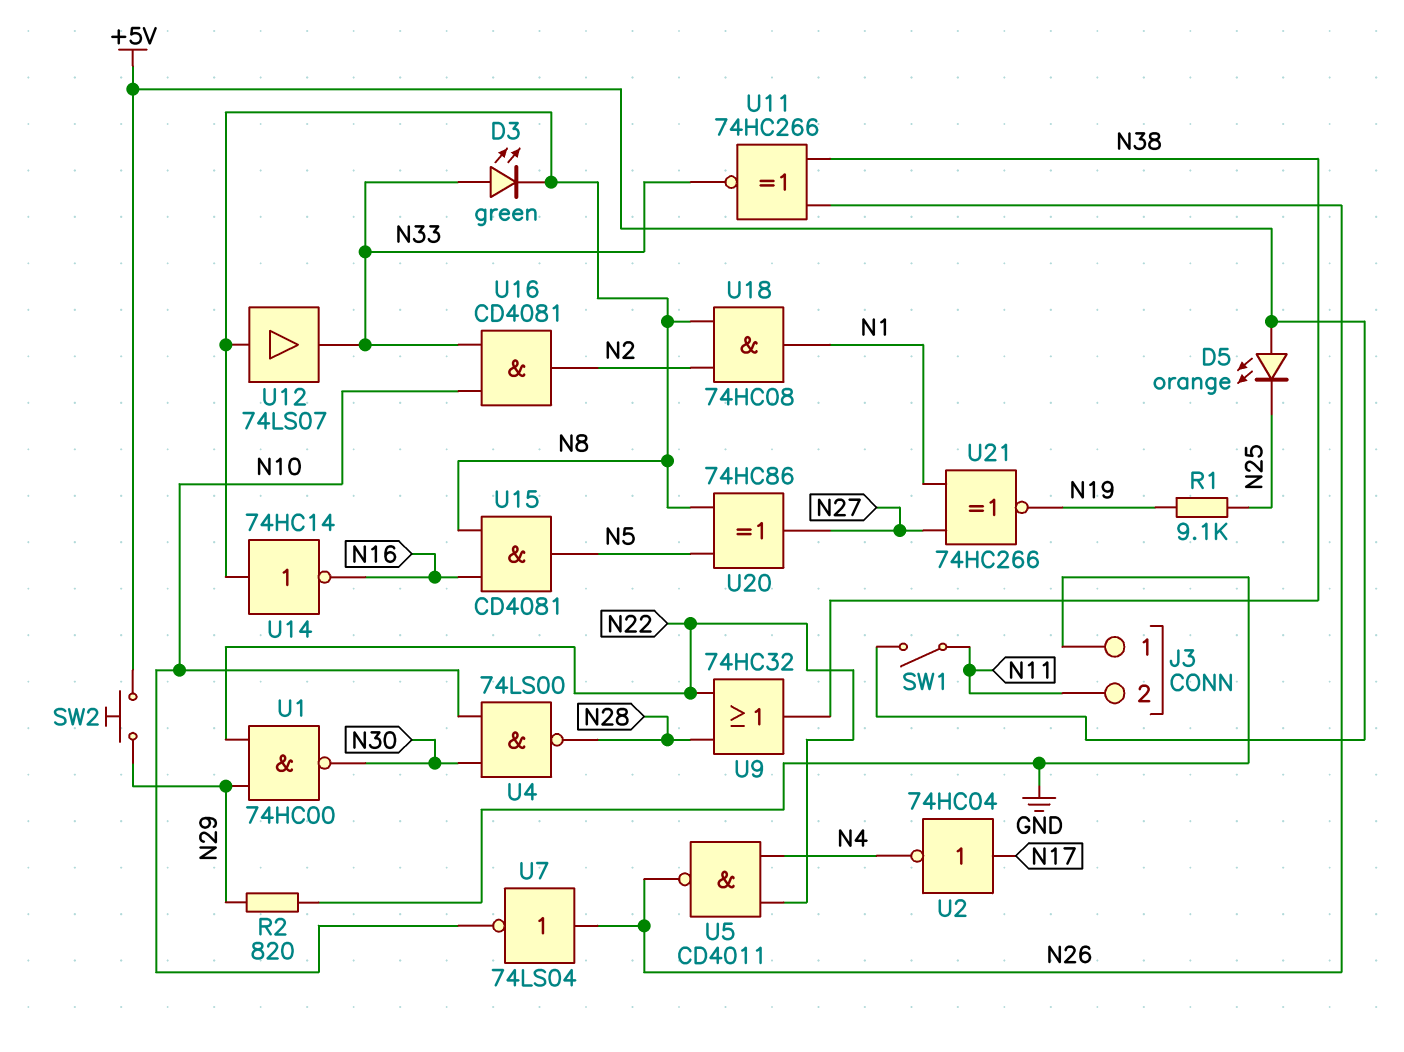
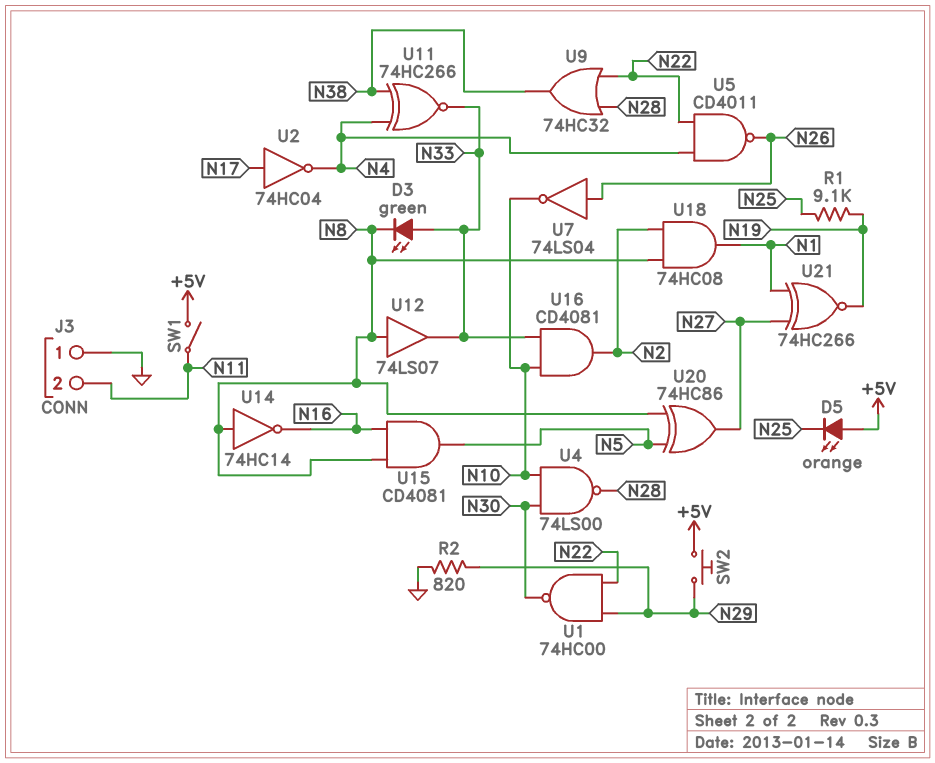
U11: XNOR 74HC266 (in N26, in N38, out N33) -> XNOR 74HC266 (in N4, in N38, out N33)

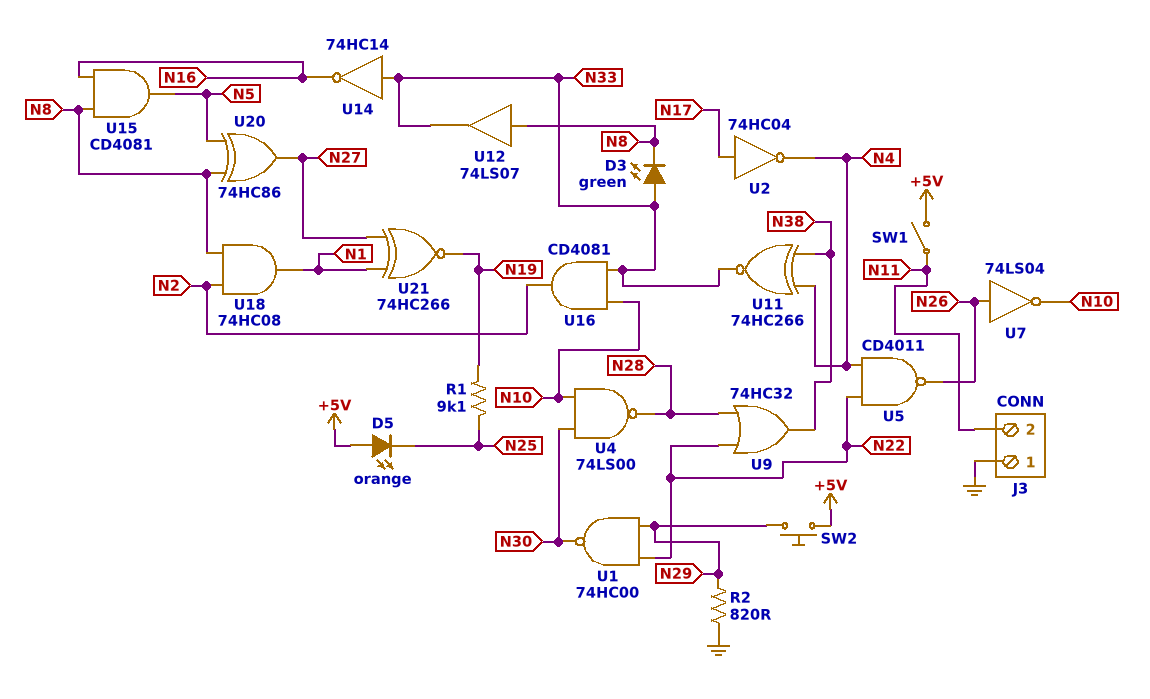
U14: NOT 74HC14 (in N8, out N16) -> NOT 74HC14 (in N33, out N16)

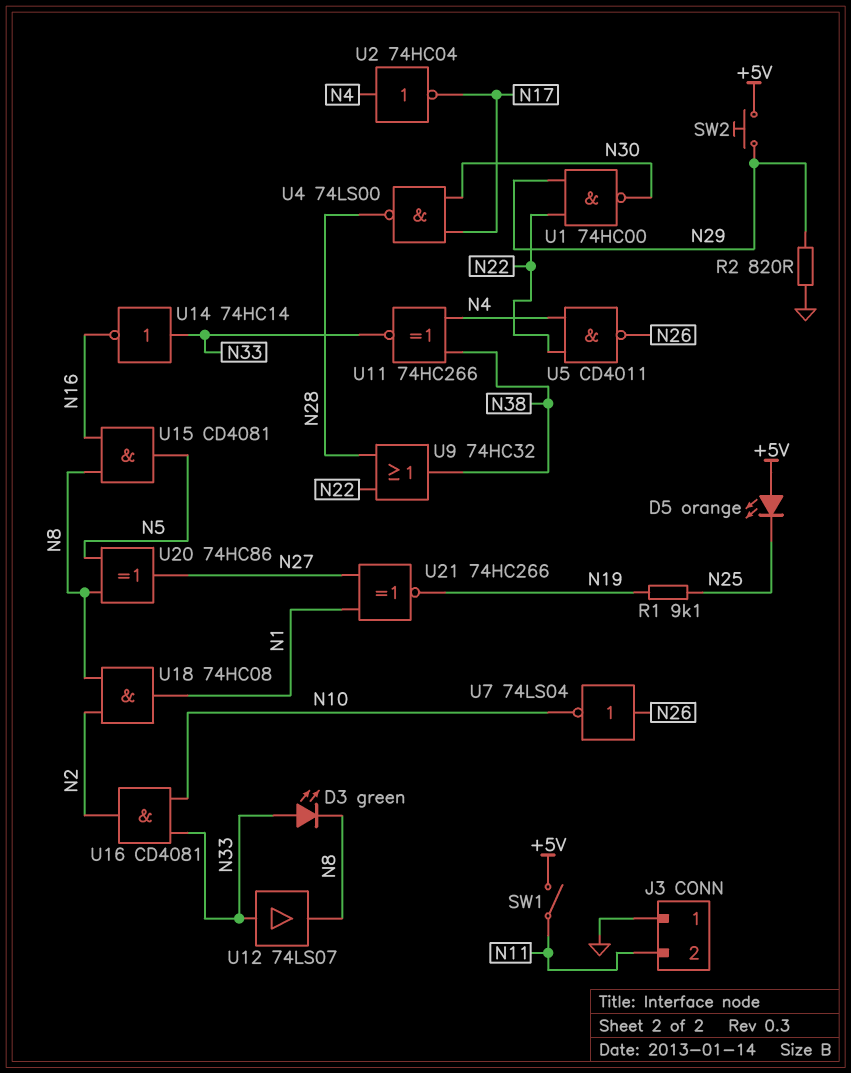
U2: NOT 74HC04 (in N17, out N4) -> NOT 74HC04 (in N4, out N17)
U4: NAND 74LS00 (in N10, in N30, out N28) -> NAND 74LS00 (in N17, in N30, out N28)
U12: buffer 74LS07 (in N8, out N33) -> buffer 74LS07 (in N33, out N8)

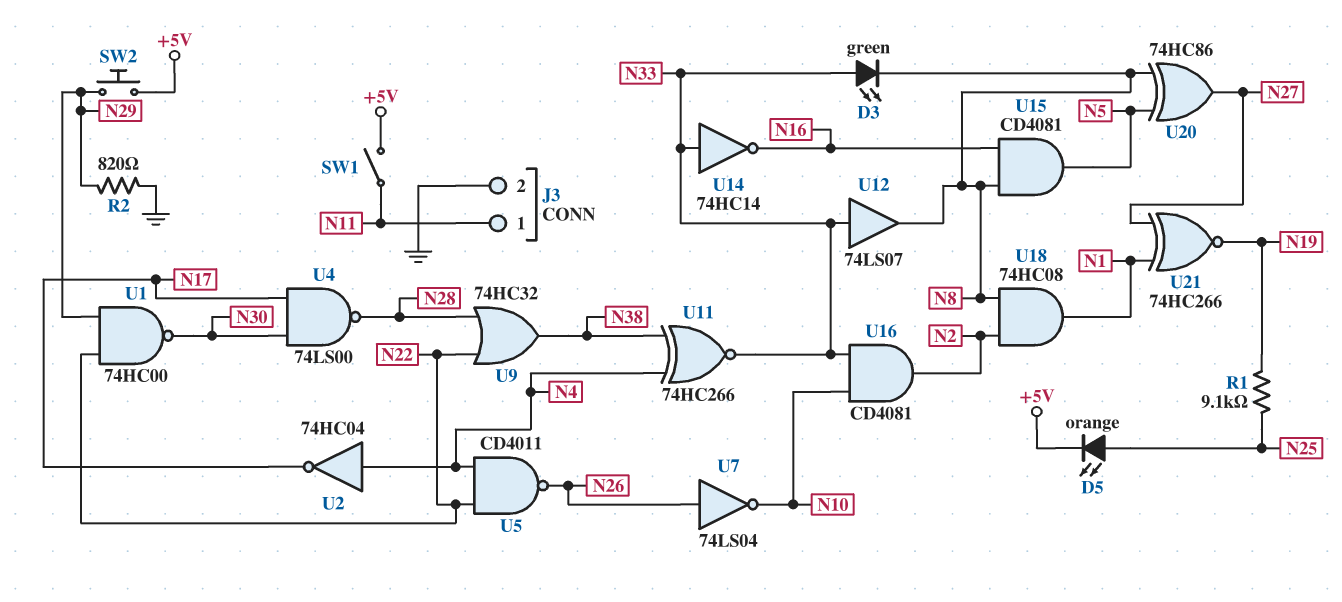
D5: LED orange (A +5V, K N25) -> LED orange (A N25, K +5V)
J3 pin 1: GND -> N11
J3 pin 2: N11 -> GND

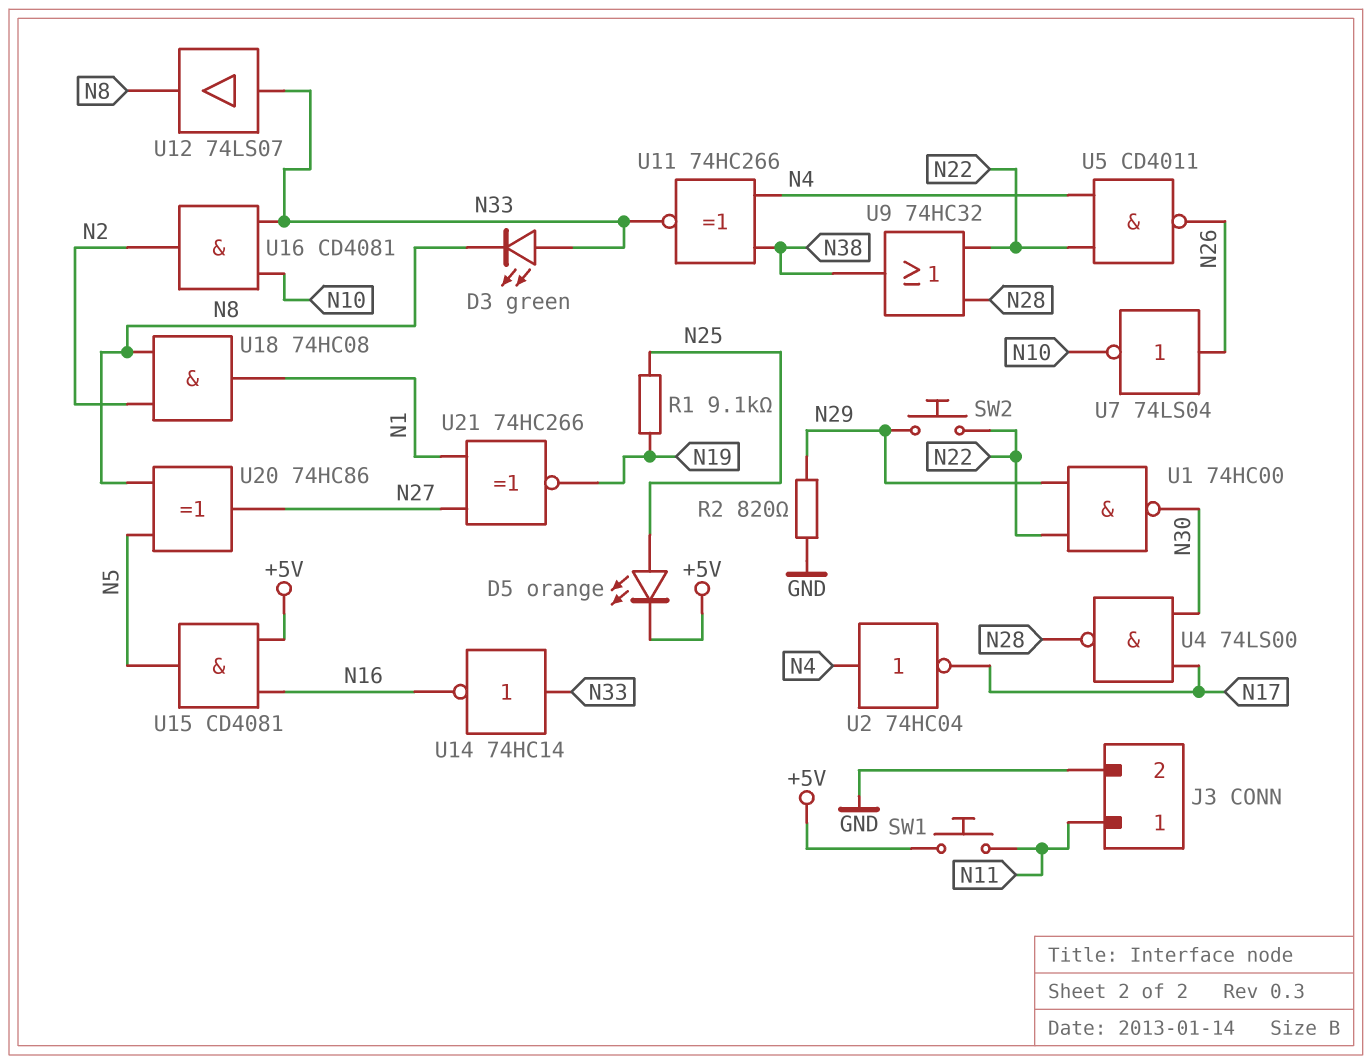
SW1: switch (+5V, N11) -> button (+5V, N11)
SW2: button (+5V, N29) -> button (N22, N29)
U15: AND CD4081 (in N8, in N16, out N5) -> AND CD4081 (in +5V, in N16, out N5)

